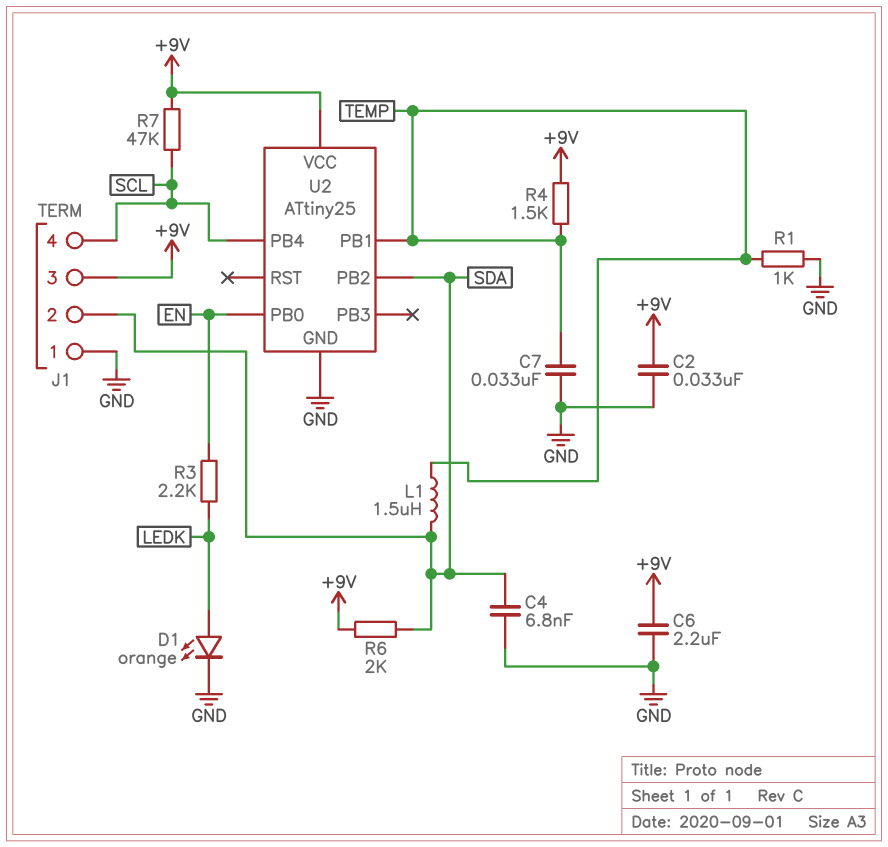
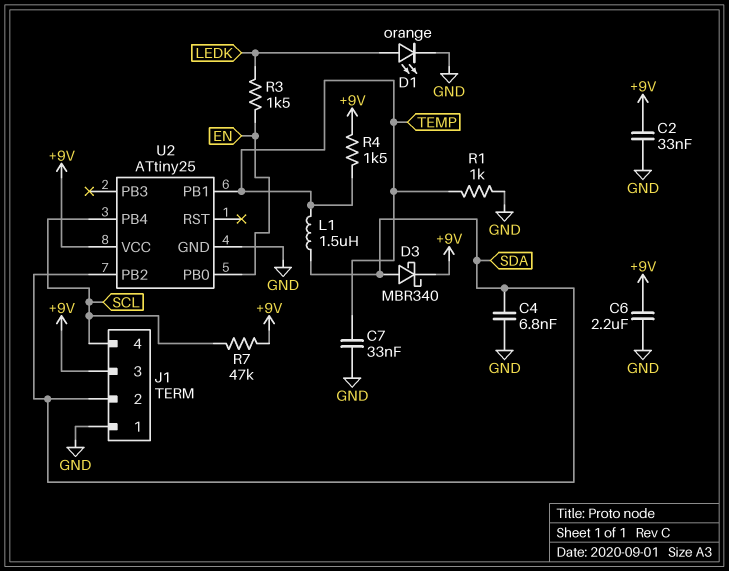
D3: none -> schottky MBR340 (A SDA, K +9V)
R3: 2.2k (EN, LEDK) -> 1.5k (EN, LEDK)
R6: 2k (+9V, SDA) -> none

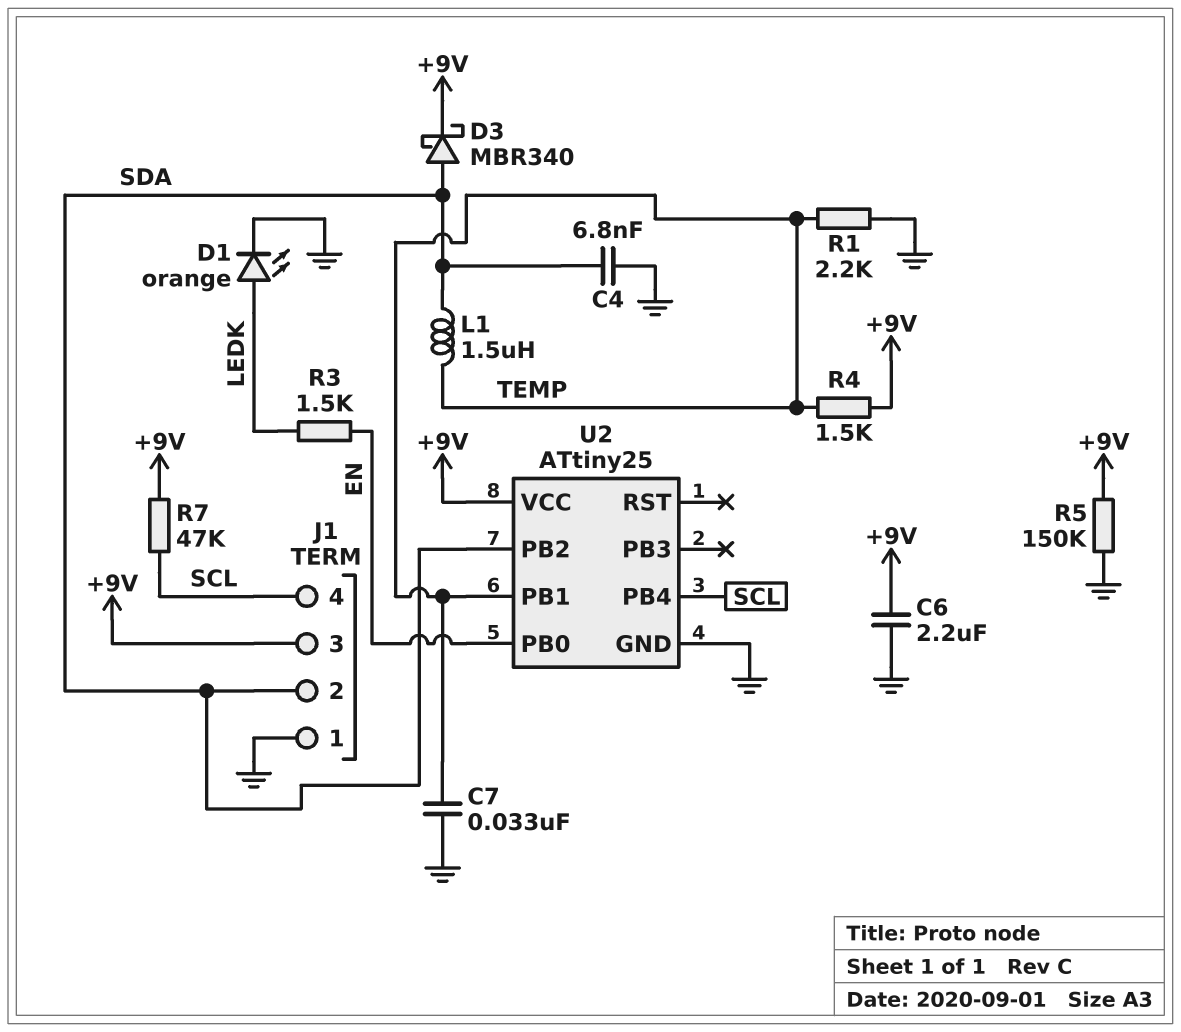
C2: 33nF (+9V, GND) -> none
R1: 1k (GND, TEMP) -> 2.2k (GND, TEMP)
R5: none -> 150k (+9V, GND)

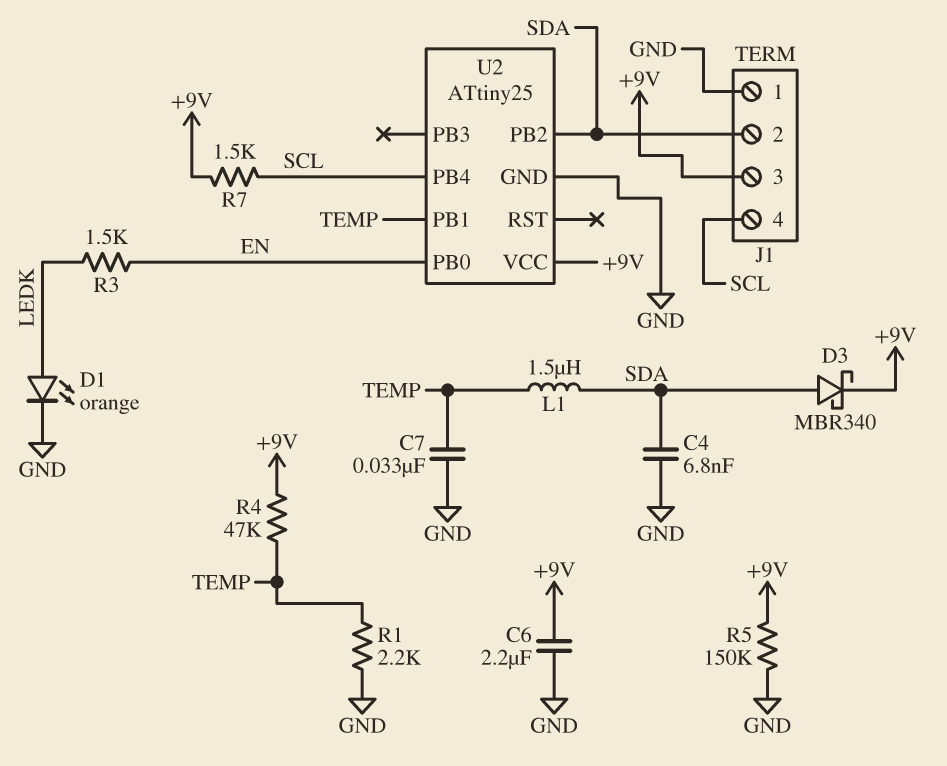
R4: 1.5k (+9V, TEMP) -> 47k (+9V, TEMP)
R7: 47k (+9V, SCL) -> 1.5k (+9V, SCL)

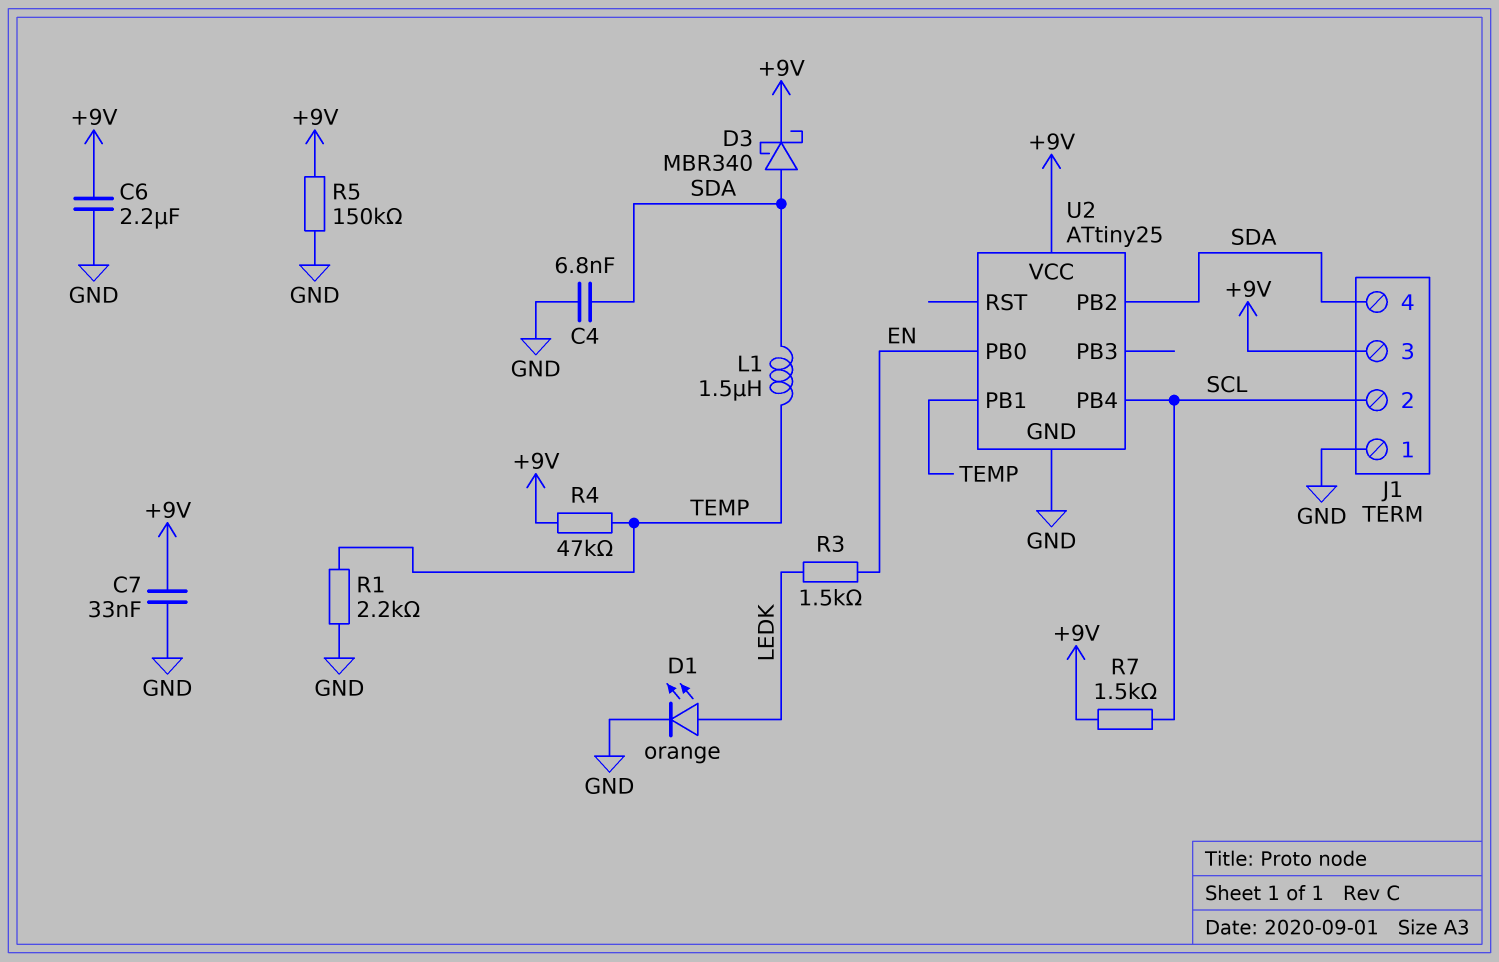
C7: 33nF (GND, TEMP) -> 33nF (+9V, GND)
J1 pin 2: SDA -> SCL
J1 pin 4: SCL -> SDA

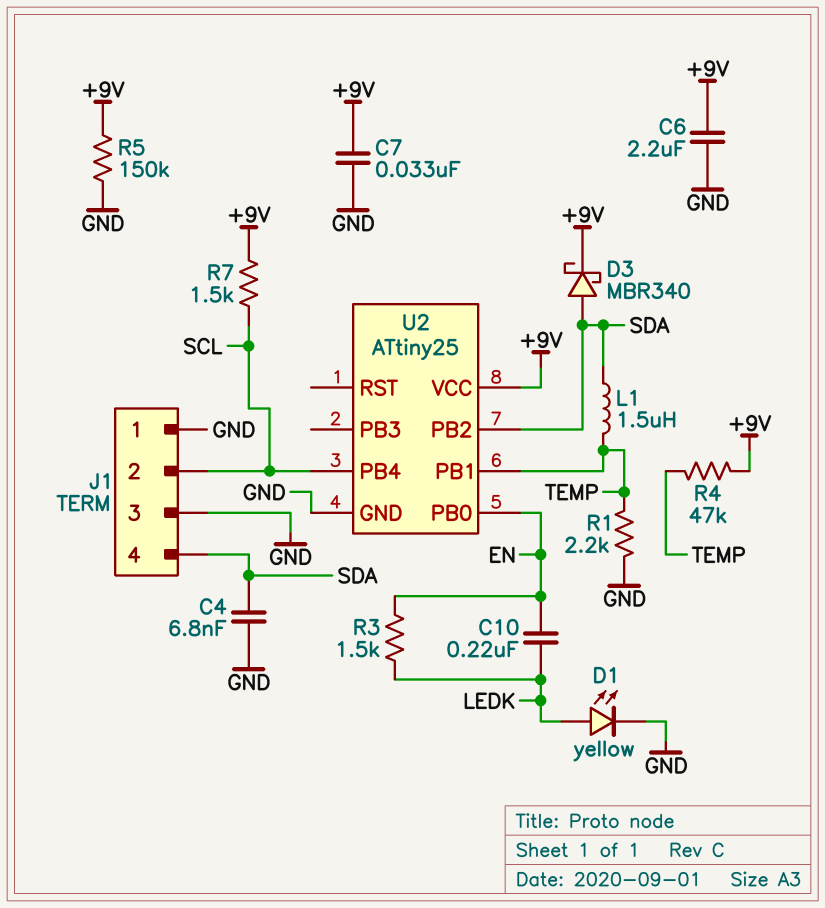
C10: none -> 220nF (EN, LEDK)
D1: LED orange (A LEDK, K GND) -> LED yellow (A LEDK, K GND)
J1 pin 3: +9V -> GND

